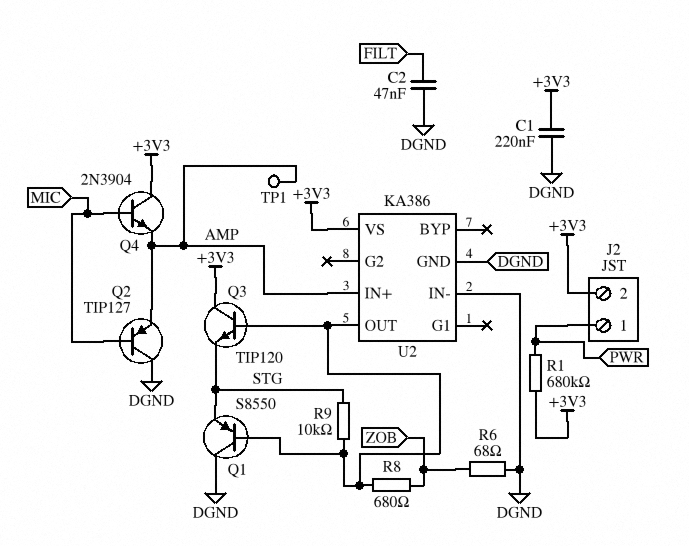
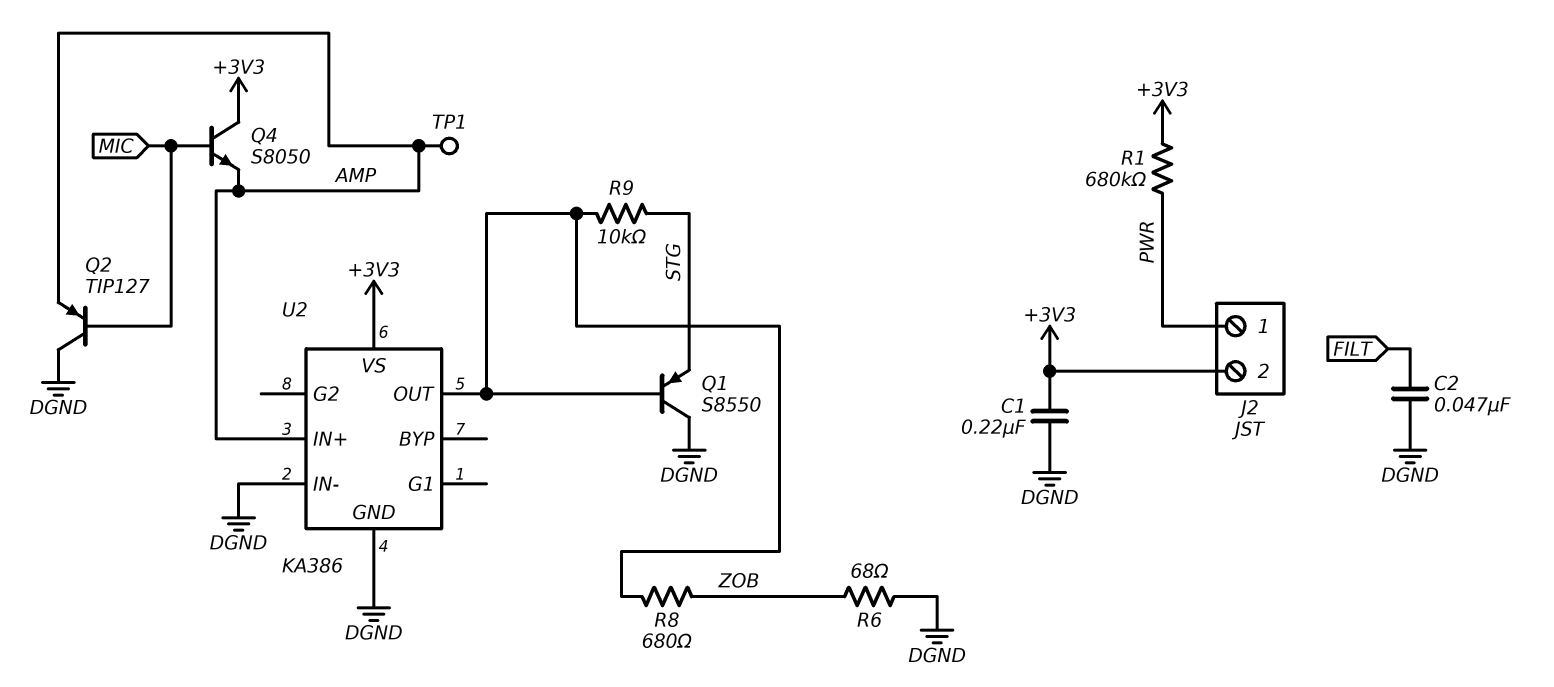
Q3: NPN TIP120 (B U2/OUT, C +3V3, E STG) -> none
Q4: NPN 2N3904 (B MIC, C +3V3, E AMP) -> NPN S8050 (B MIC, C +3V3, E AMP)

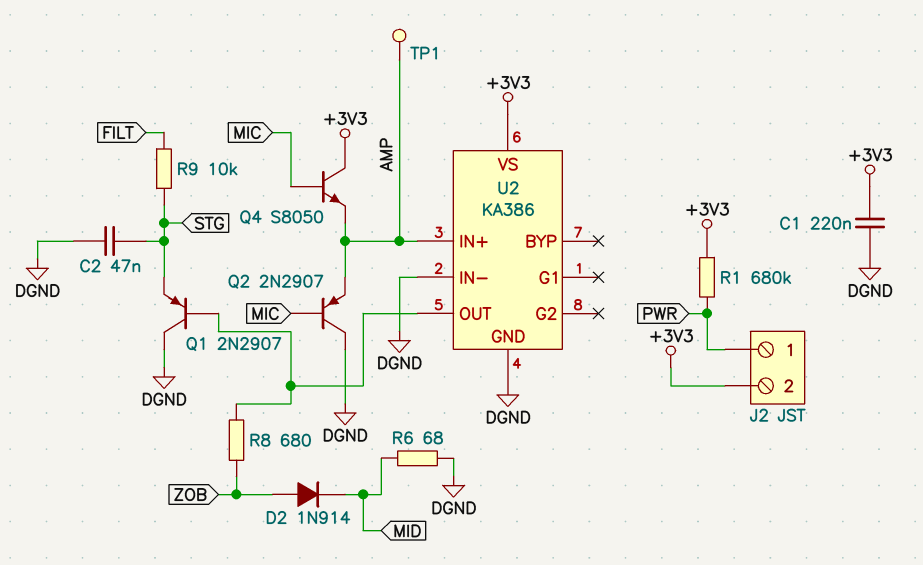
C2: 47nF (DGND, FILT) -> 47nF (DGND, STG)
D2: none -> diode 1N914 (A ZOB, K MID)
Q1: PNP S8550 (B U2/OUT, C DGND, E STG) -> PNP 2N2907 (B U2/OUT, C DGND, E STG)
Q2: PNP TIP127 (B MIC, C DGND, E AMP) -> PNP 2N2907 (B MIC, C DGND, E AMP)
R6: 68 (DGND, ZOB) -> 68 (DGND, MID)
R9: 10k (STG, U2/OUT) -> 10k (FILT, STG)

